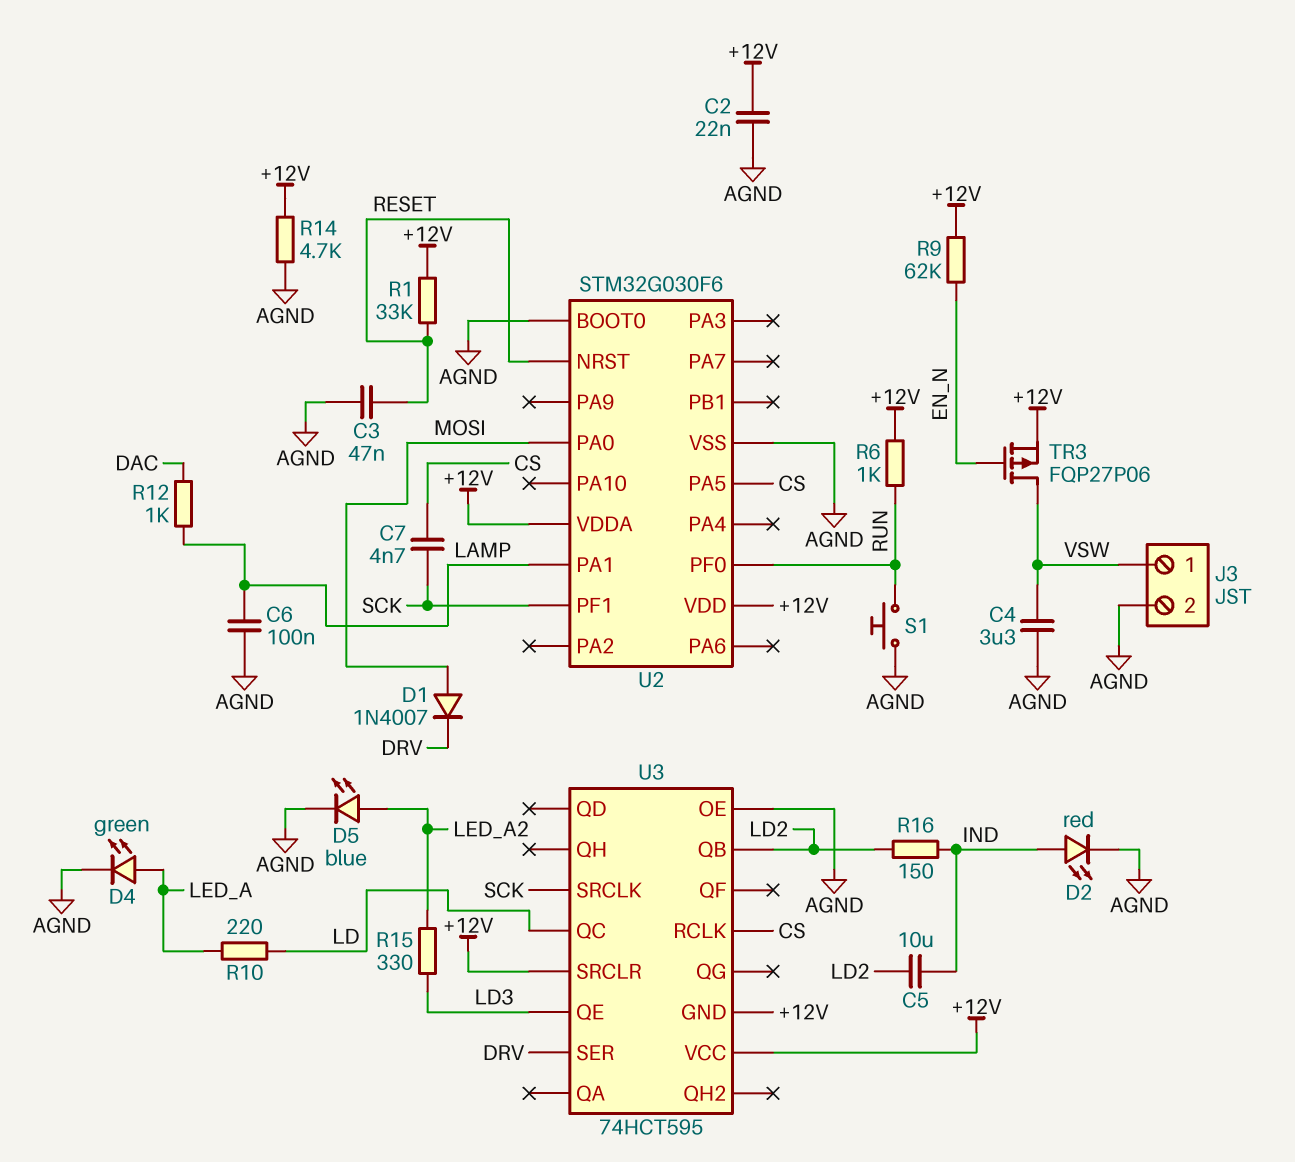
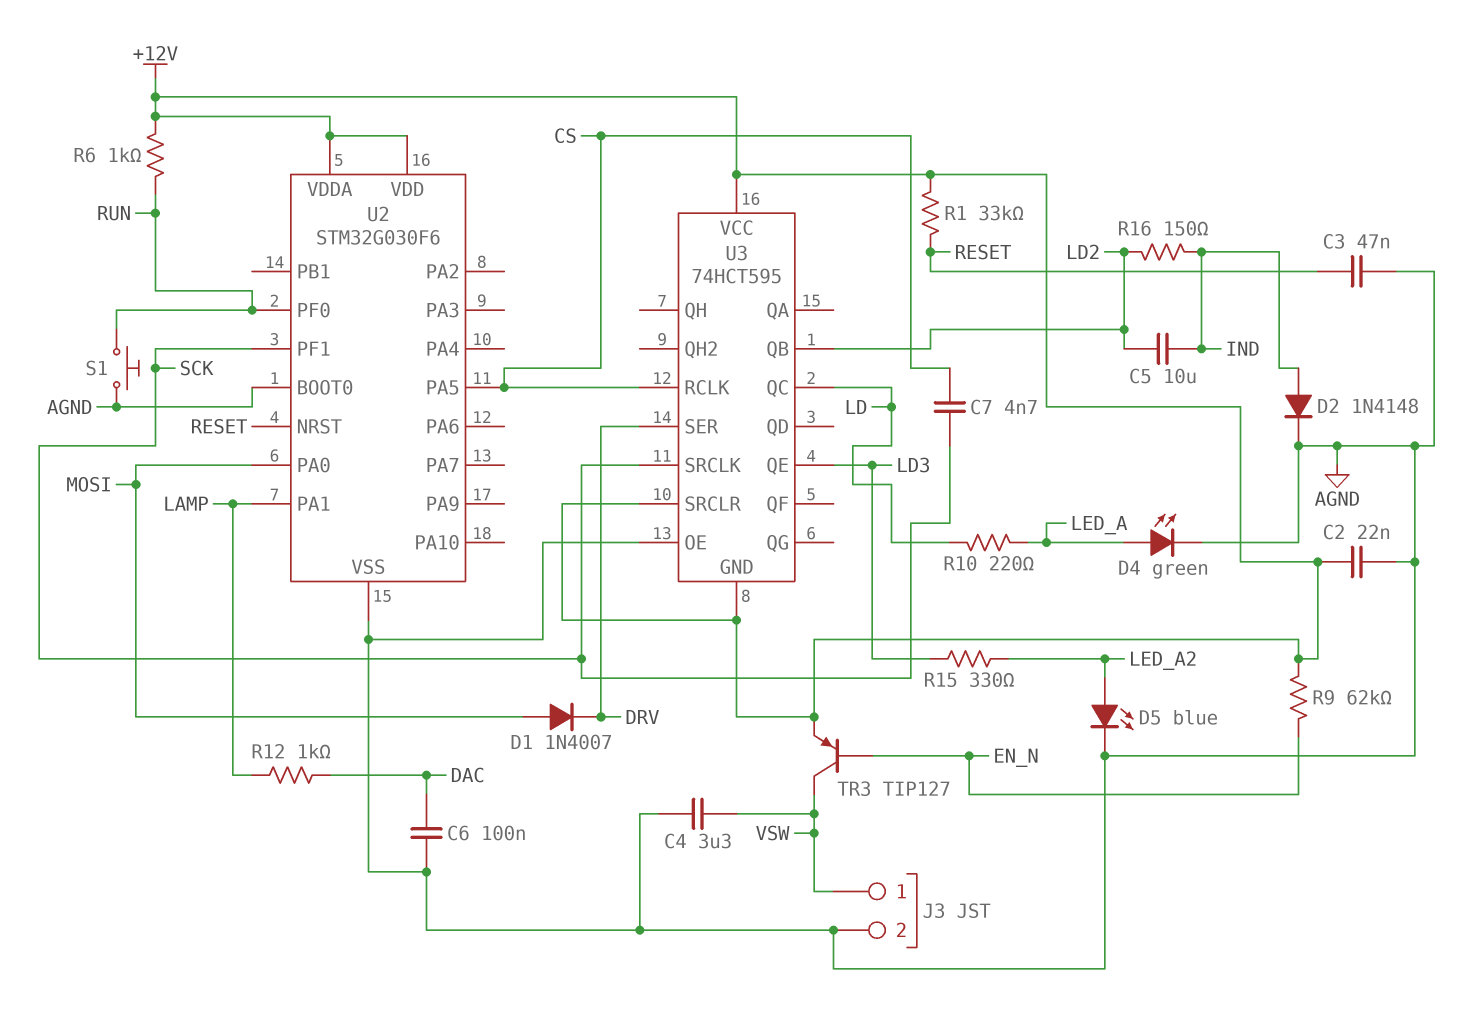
C6: 100nF (AGND, LAMP) -> 100nF (AGND, DAC)
D2: LED red (A IND, K AGND) -> diode 1N4148 (A IND, K AGND)
R14: 4.7k (+12V, AGND) -> none
TR3: PMOS FQP27P06 (G EN_N, D VSW, S +12V) -> PNP TIP127 (B EN_N, C VSW, E +12V)

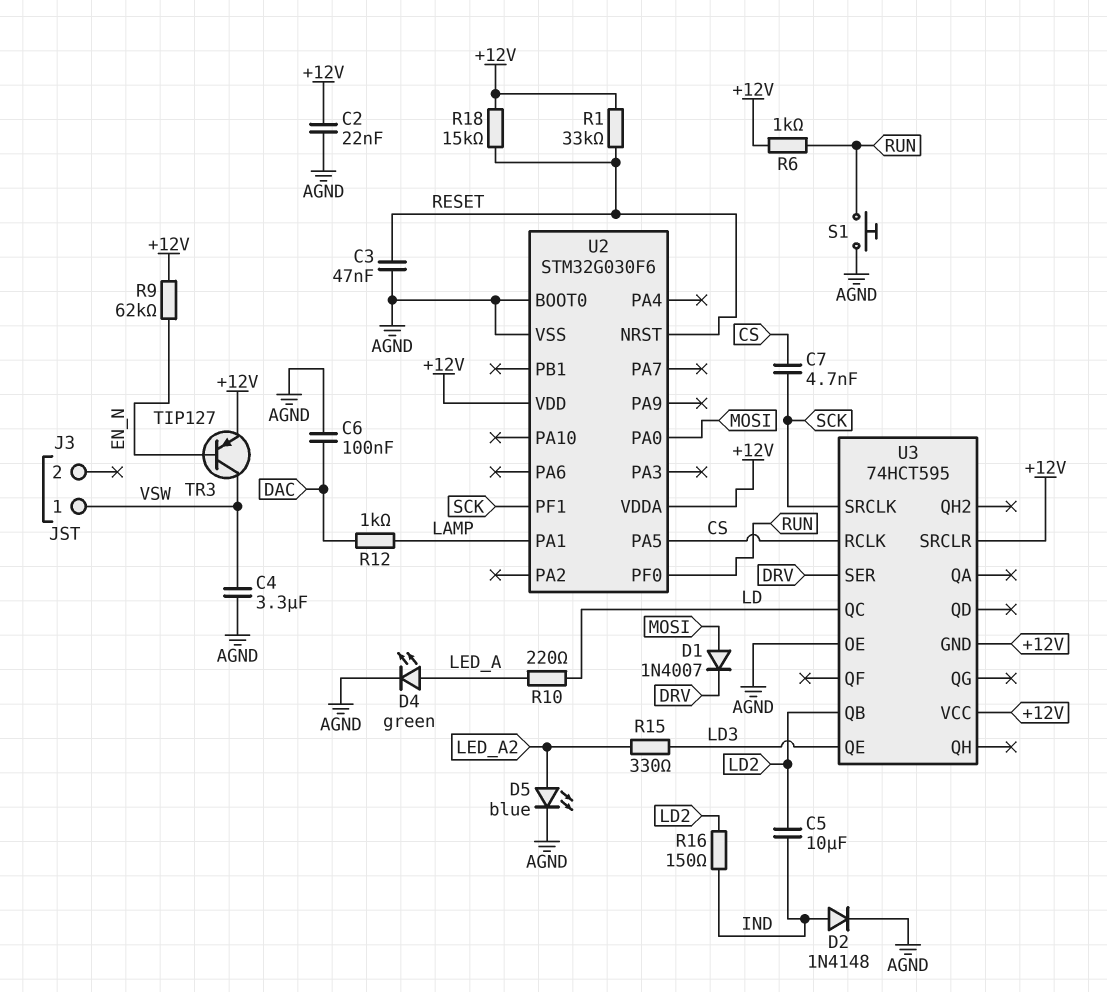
J3 pin 2: AGND -> none
R18: none -> 15k (+12V, RESET)

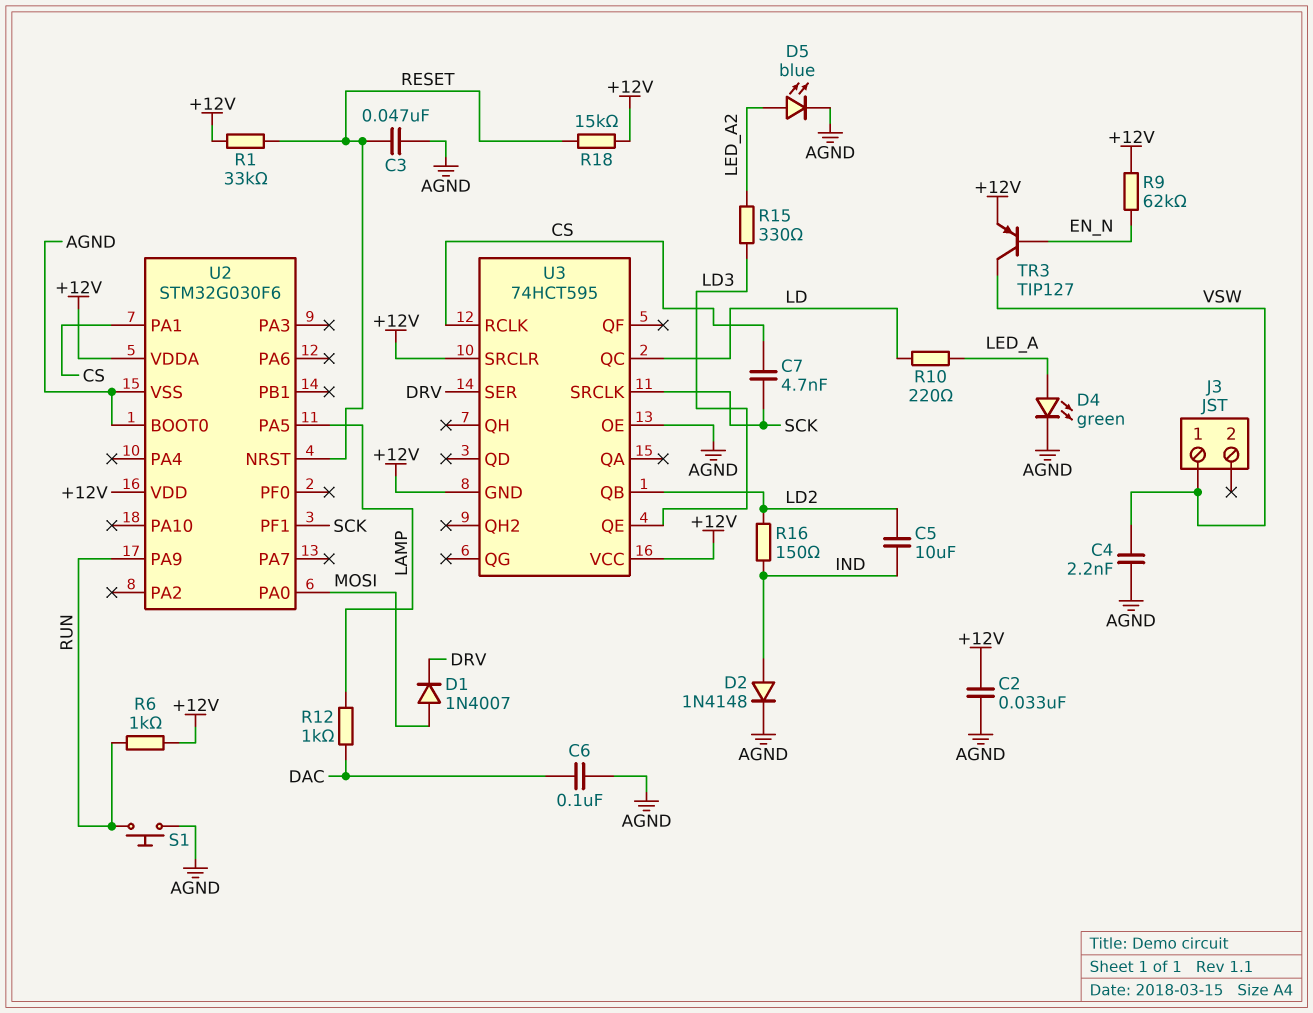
C2: 22nF (+12V, AGND) -> 33nF (+12V, AGND)
C4: 3.3uF (AGND, VSW) -> 2.2nF (AGND, VSW)
U2 pin PA1: LAMP -> CS
U2 pin PA5: CS -> LAMP
U2 pin PA9: none -> RUN
U2 pin PF0: RUN -> none

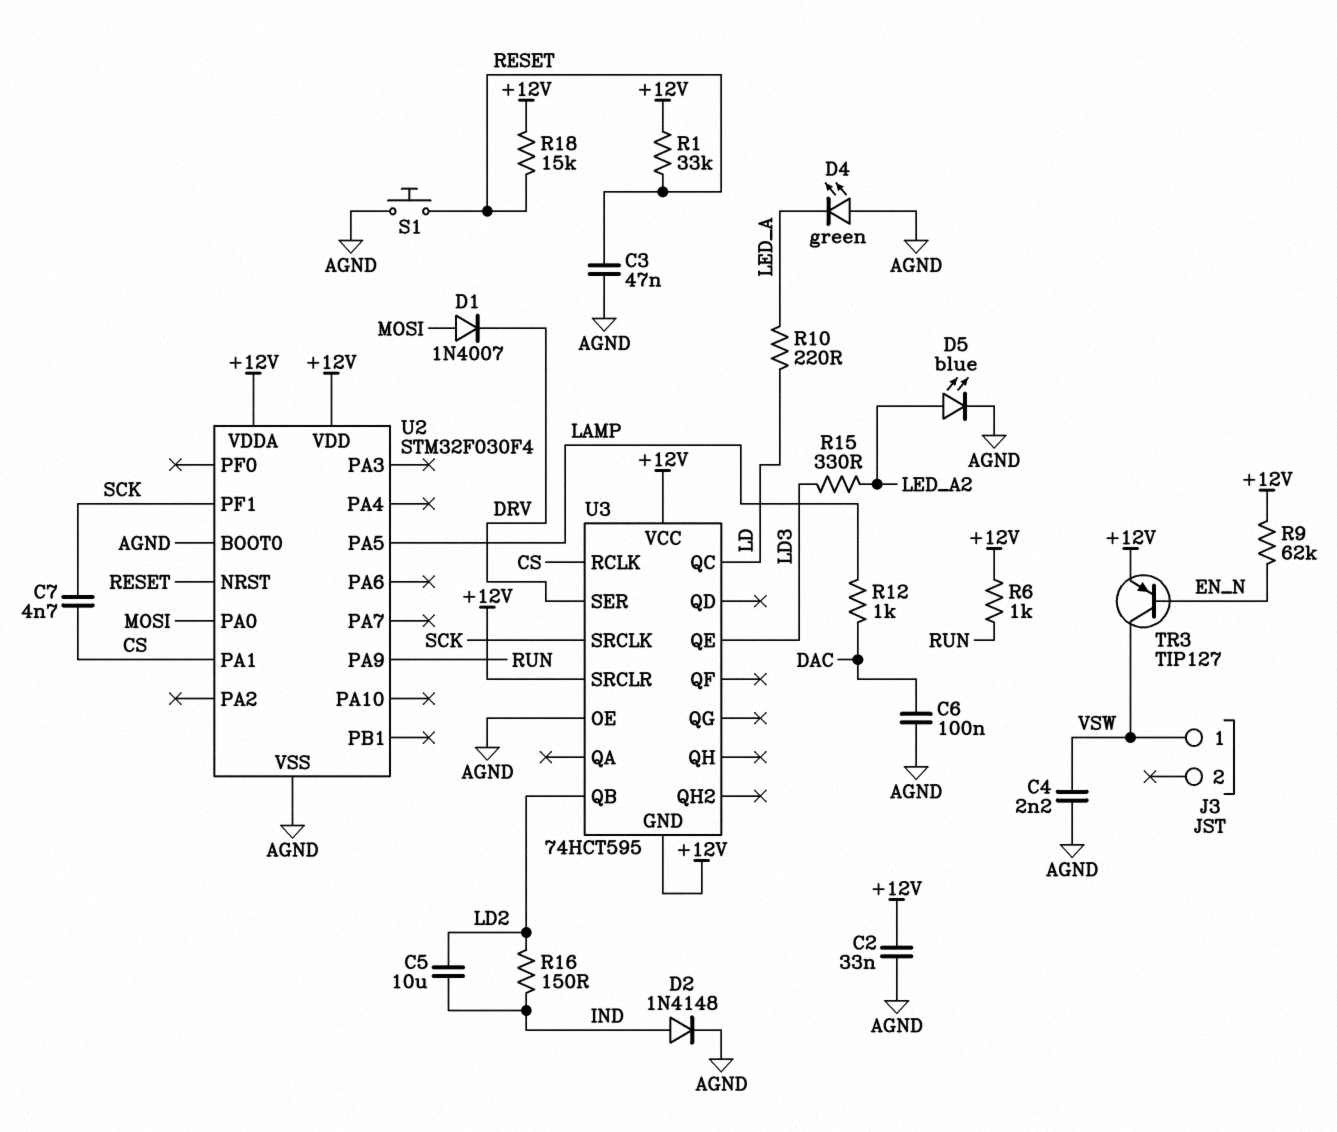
D4: LED green (A LED_A, K AGND) -> LED green (A AGND, K LED_A)
S1: button (AGND, RUN) -> button (AGND, RESET)
U2: STM32G030F6 -> STM32F030F4

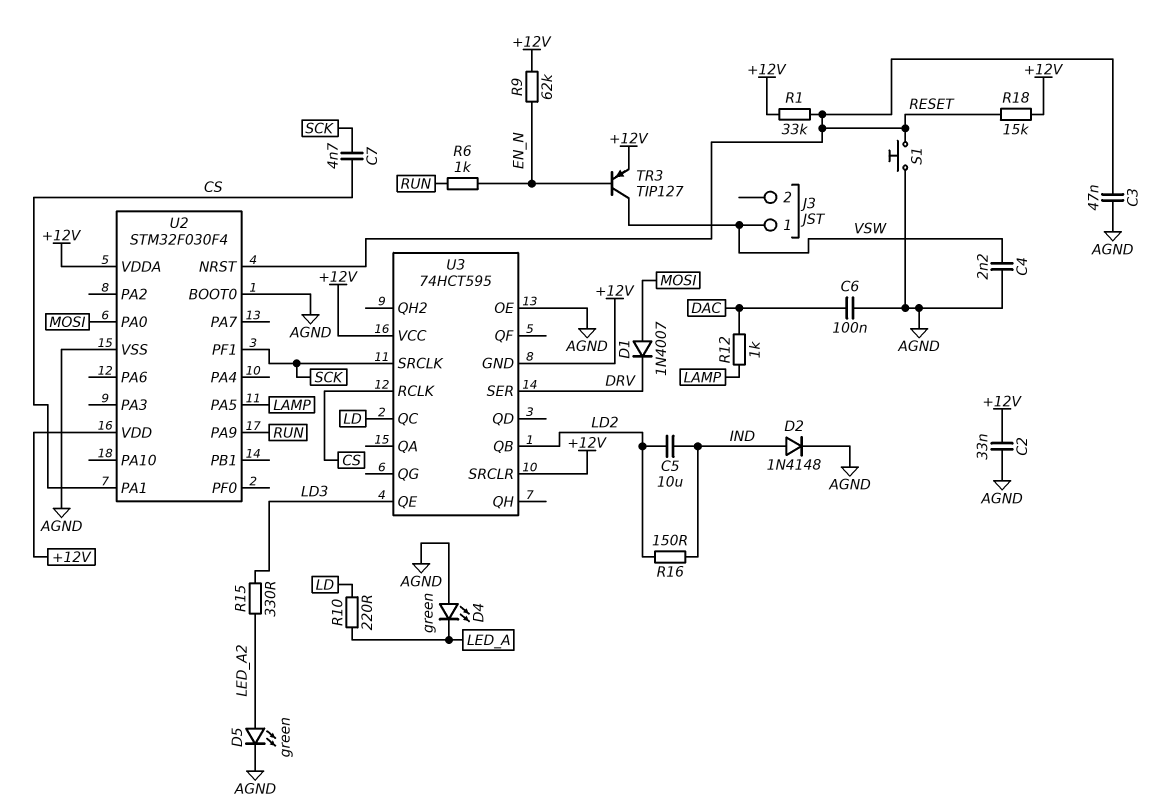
D5: LED blue (A LED_A2, K AGND) -> LED green (A LED_A2, K AGND)
R6: 1k (+12V, RUN) -> 1k (EN_N, RUN)

